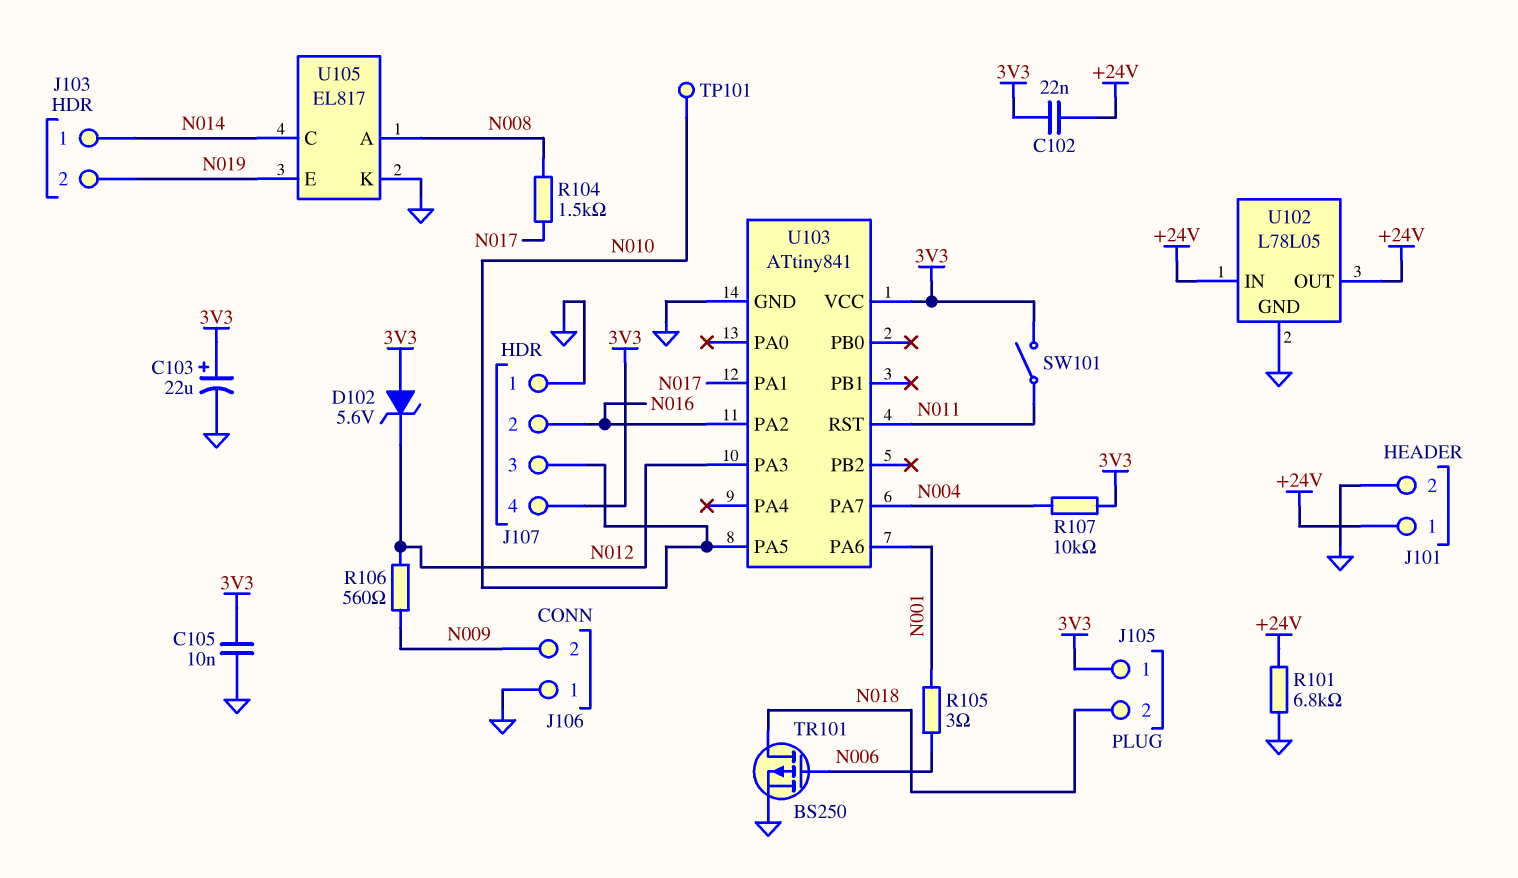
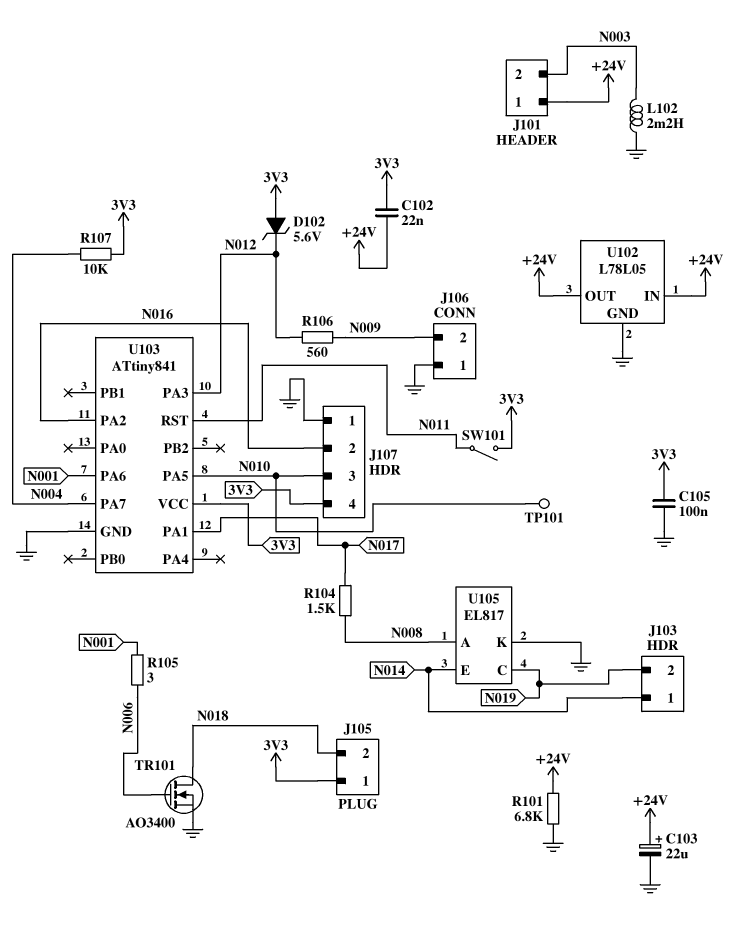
C103: 22uF (plus 3V3, minus GND) -> 22uF (plus +24V, minus GND)
C105: 10nF (3V3, GND) -> 100nF (3V3, GND)
J101 pin 2: GND -> N003
L102: none -> 2.2mH (GND, N003)
TR101: PMOS BS250 (G N006, D N018, S GND) -> NMOS AO3400 (G N006, D N018, S GND)
U105 pin C: N014 -> N019
U105 pin E: N019 -> N014

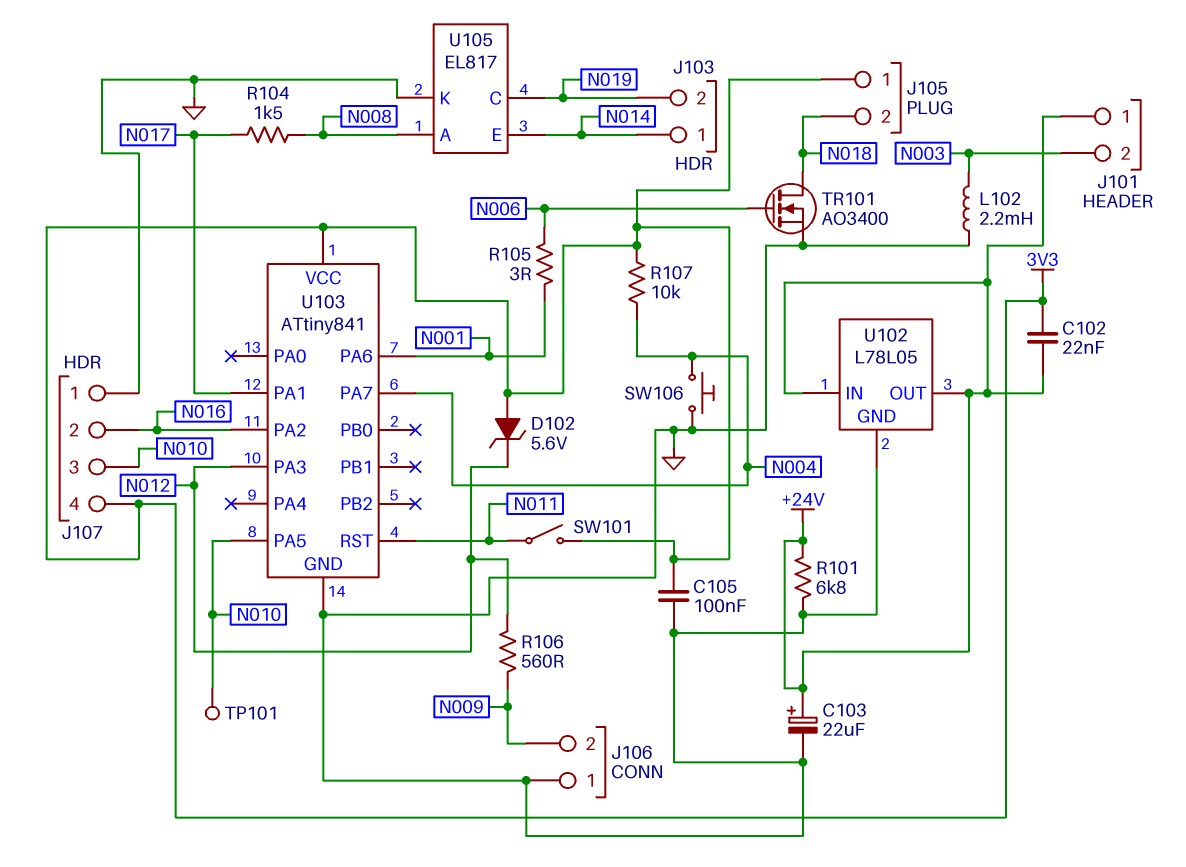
SW106: none -> button (GND, N004)

